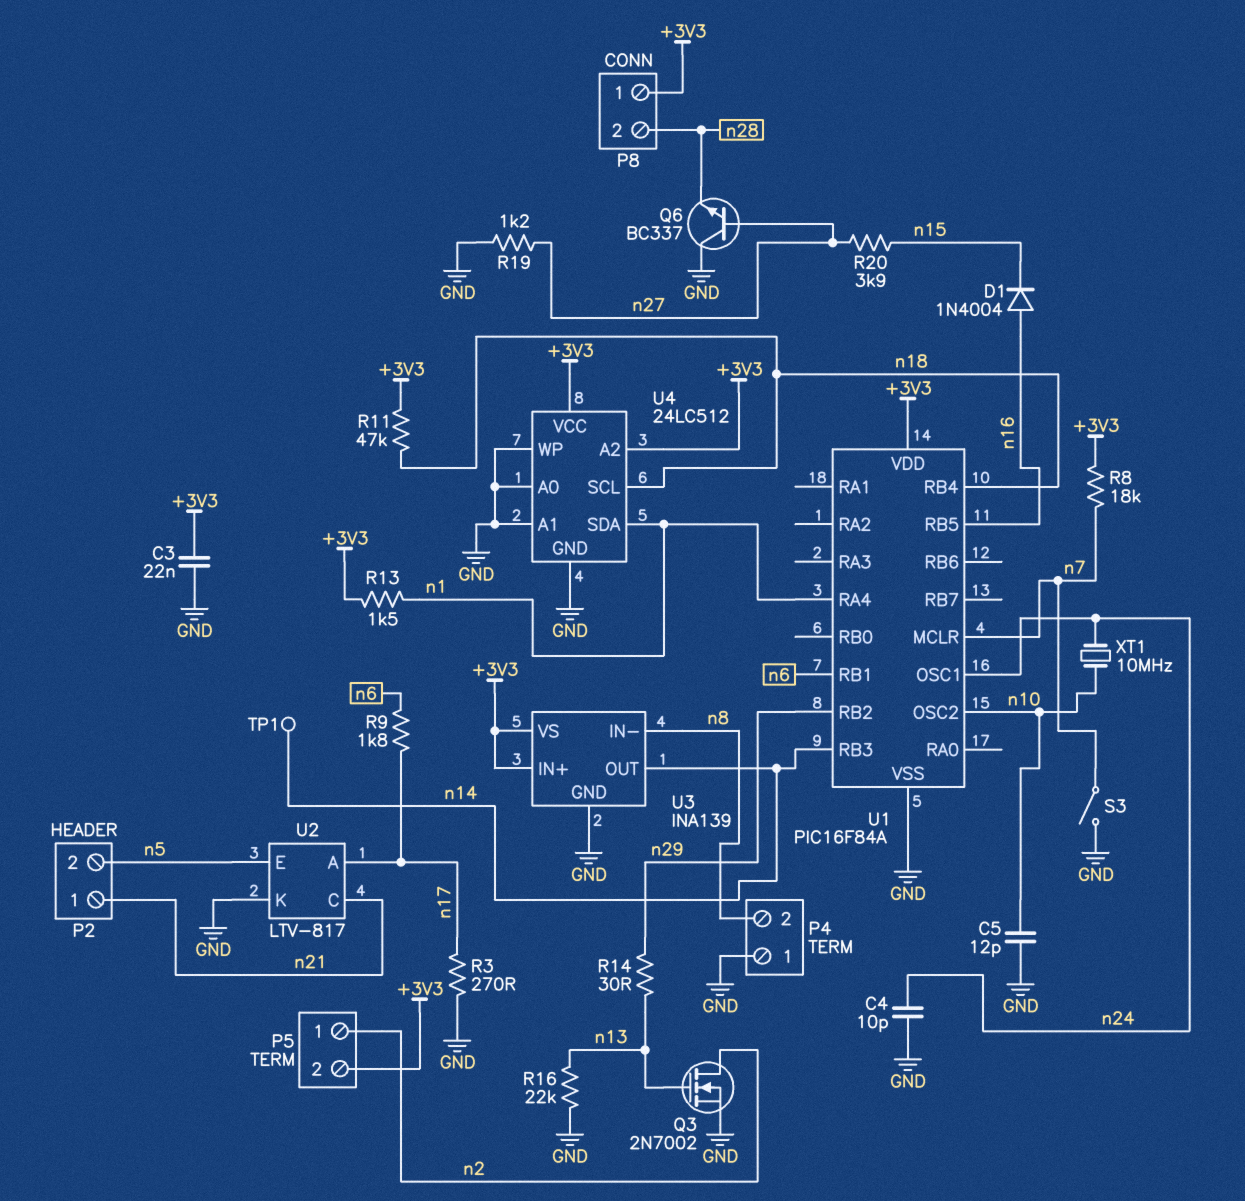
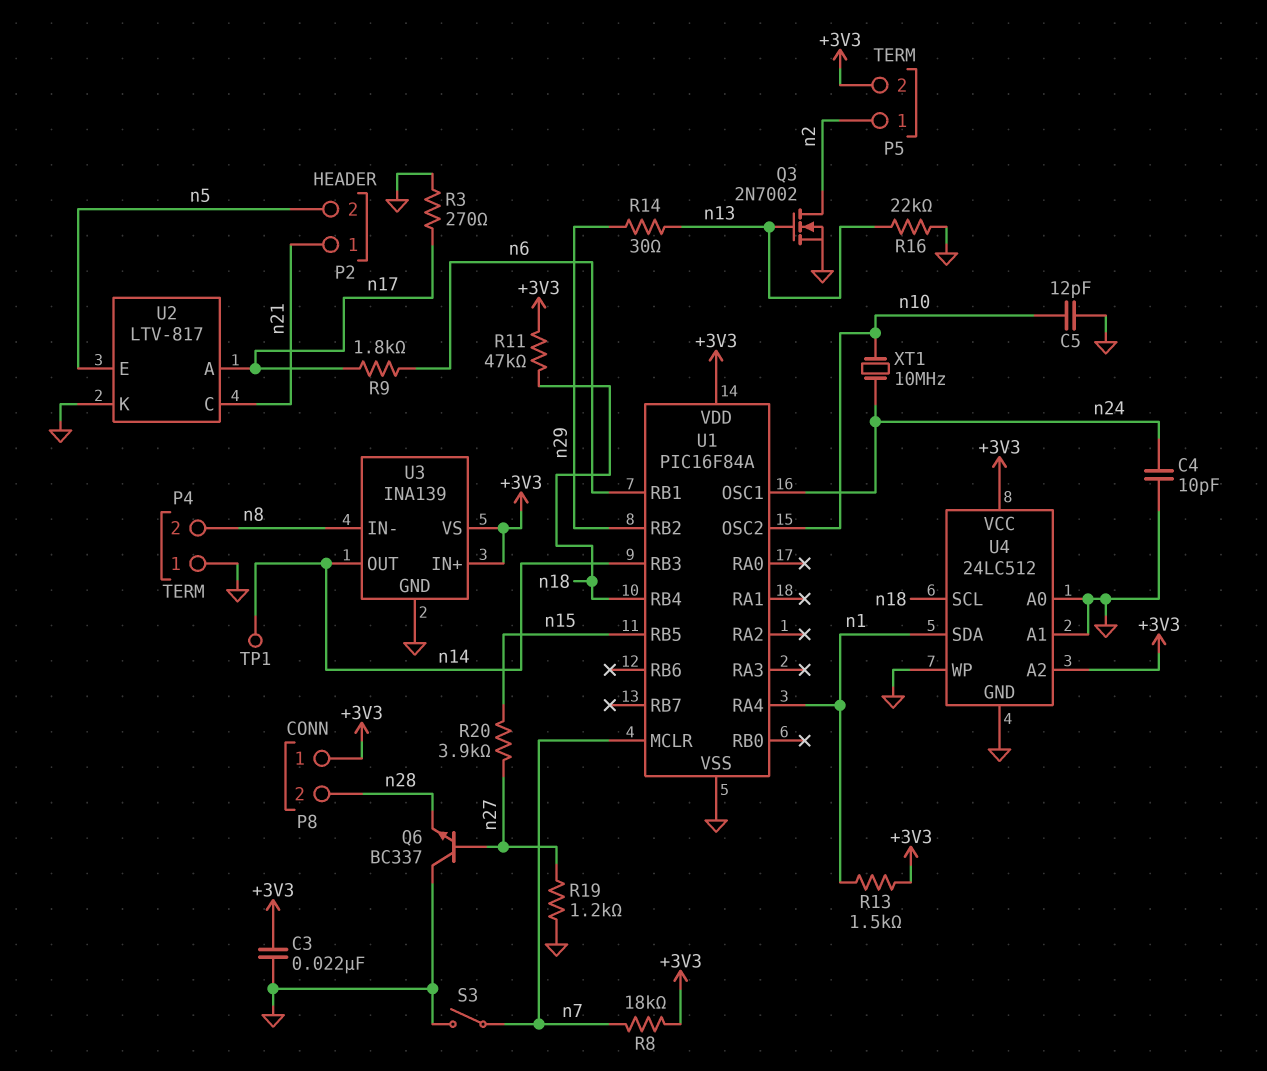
D1: diode 1N4004 (A n16, K n15) -> none
U1 pin RB5: n16 -> n15

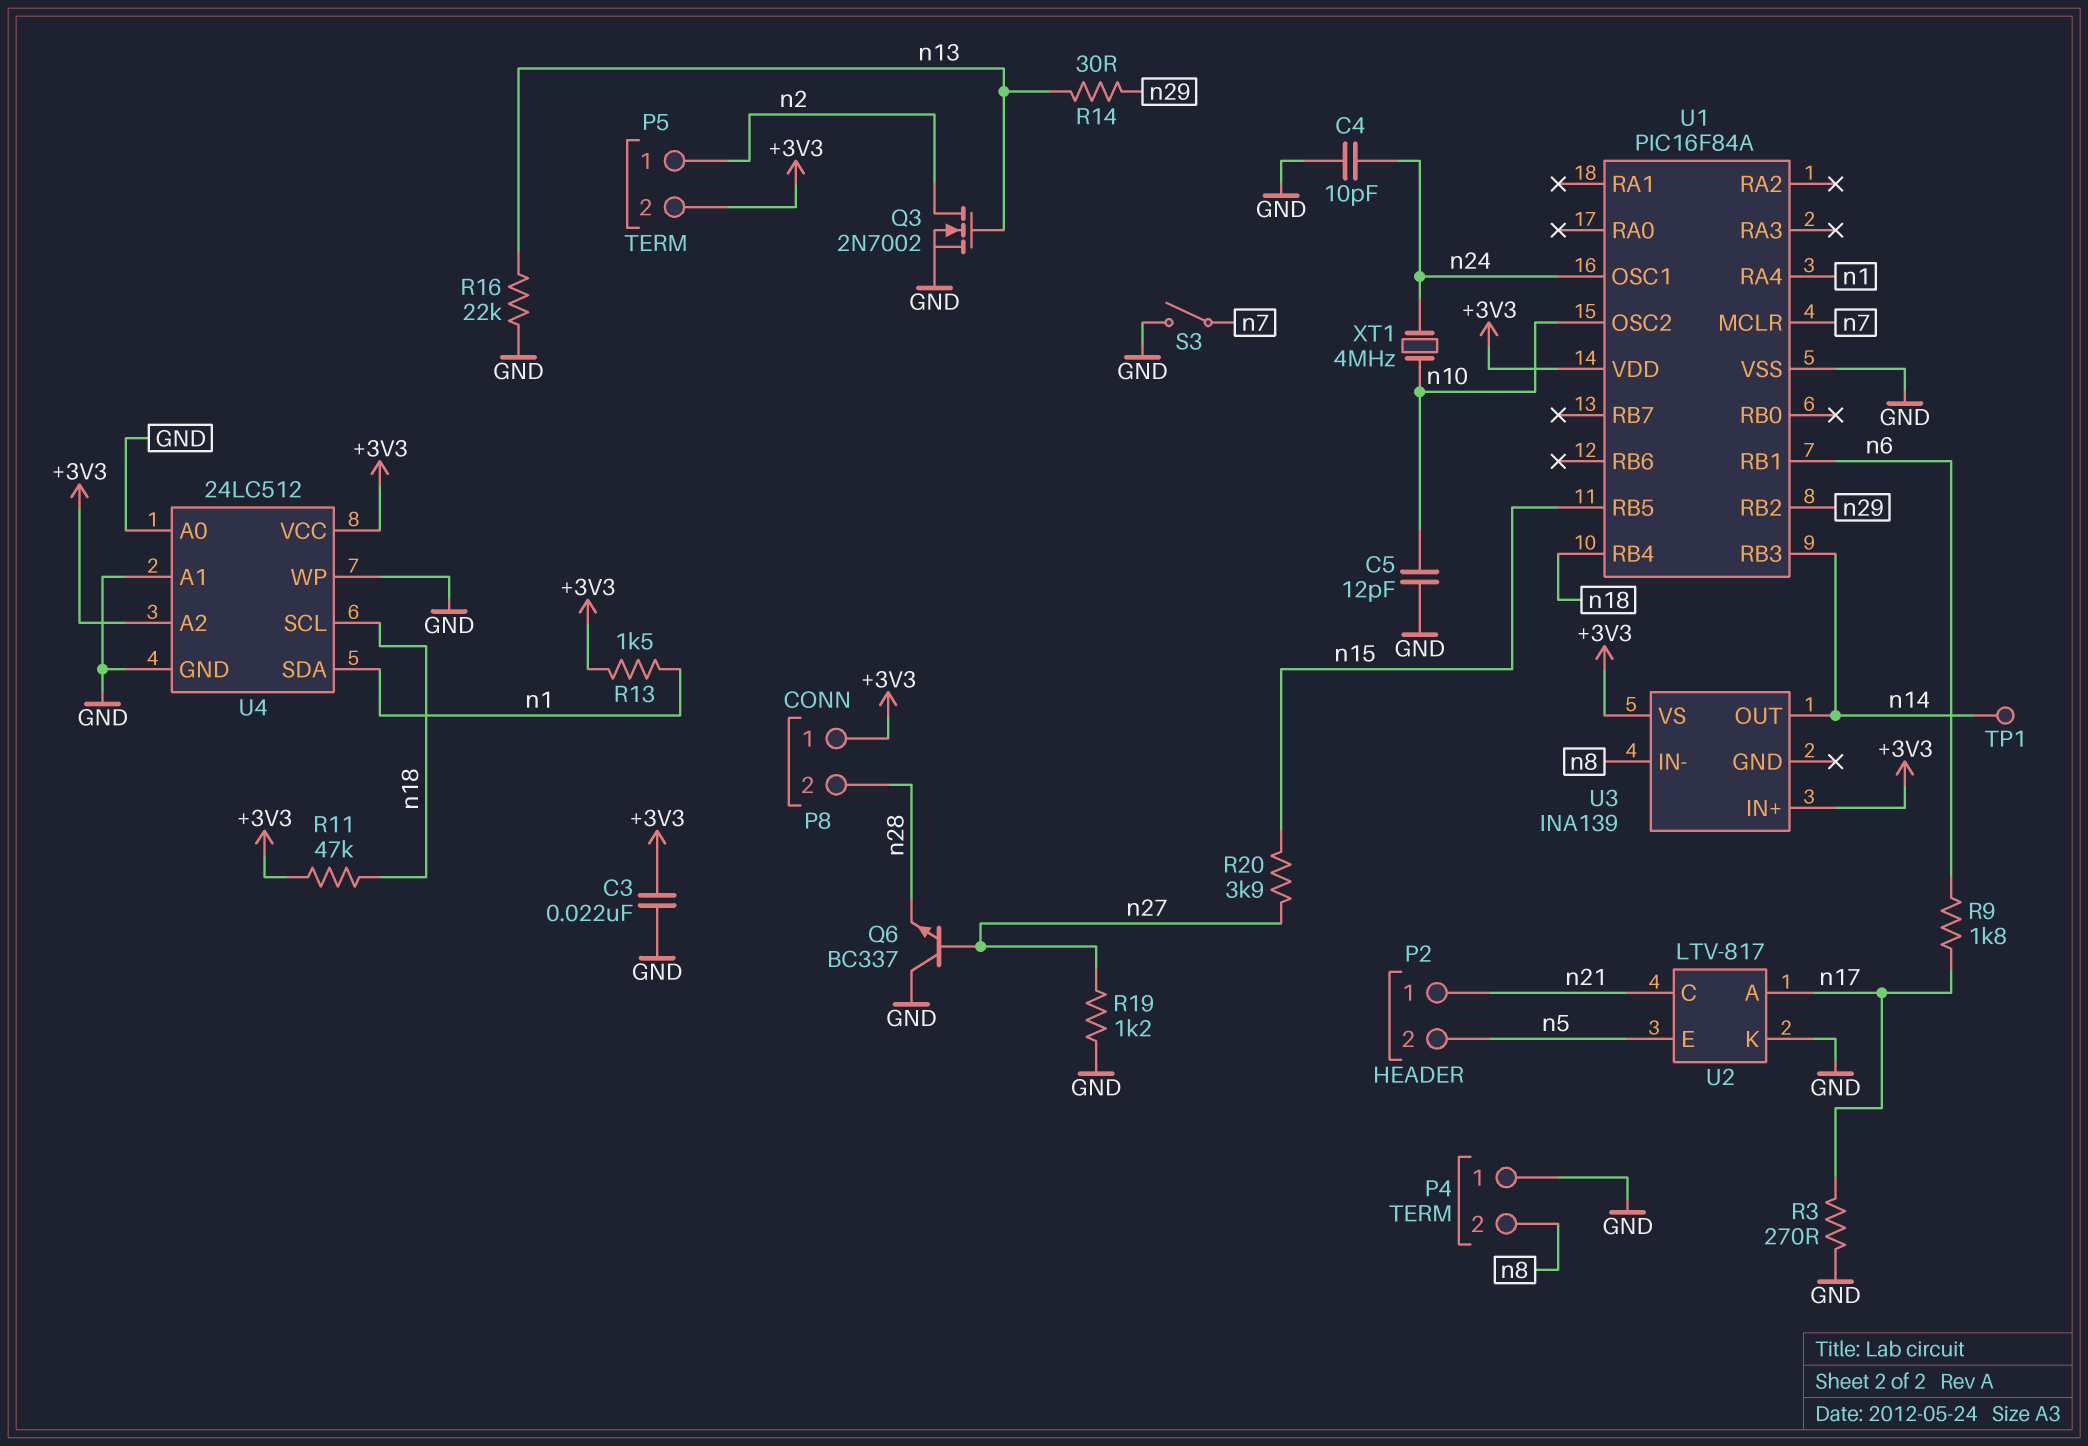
R8: 18k (+3V3, n7) -> none
U3 pin GND: GND -> none
XT1: 10MHz (n10, n24) -> 4MHz (n10, n24)

